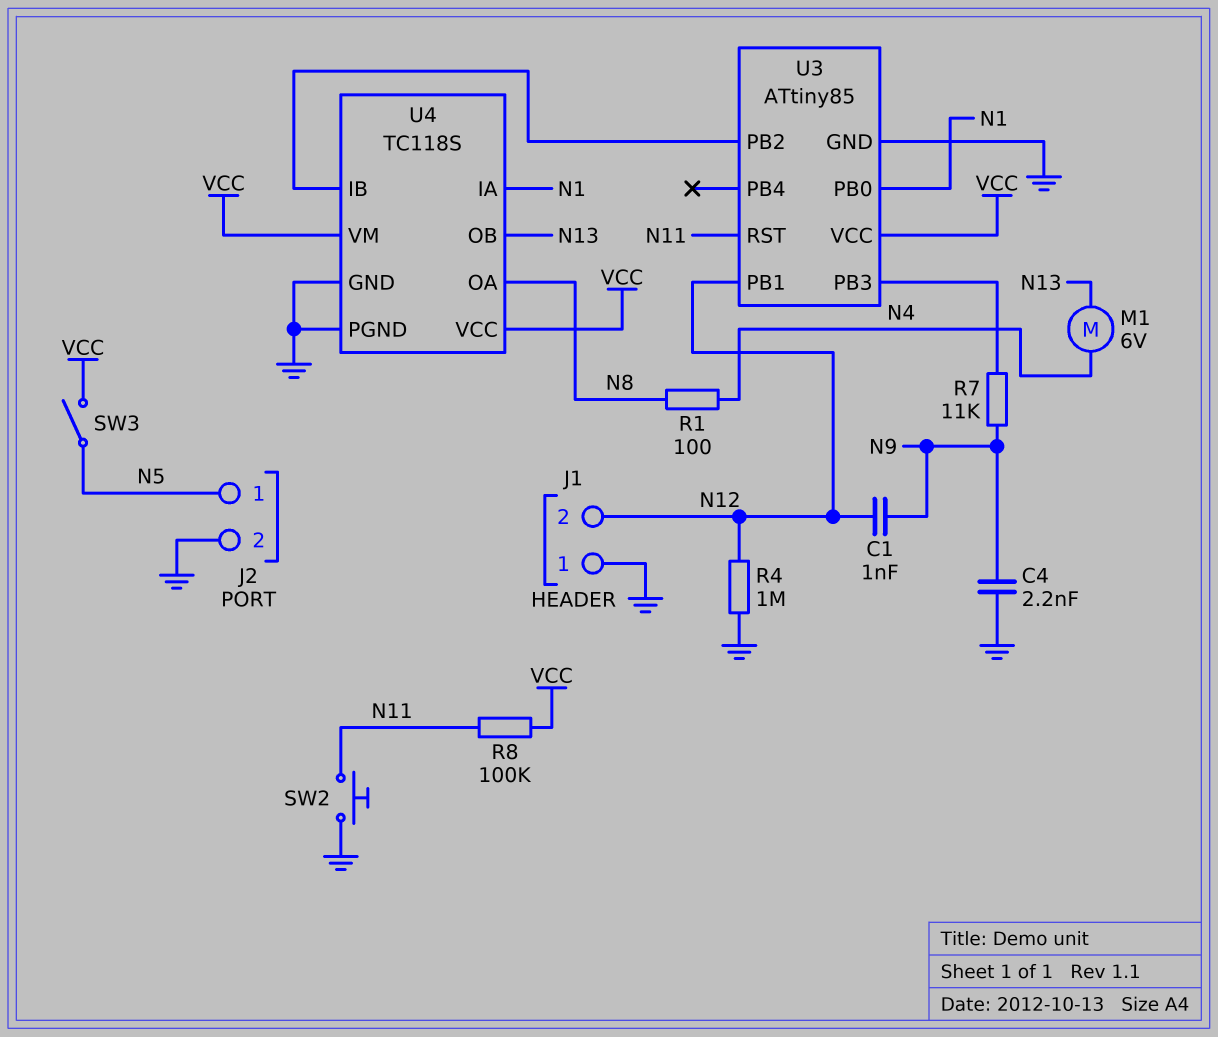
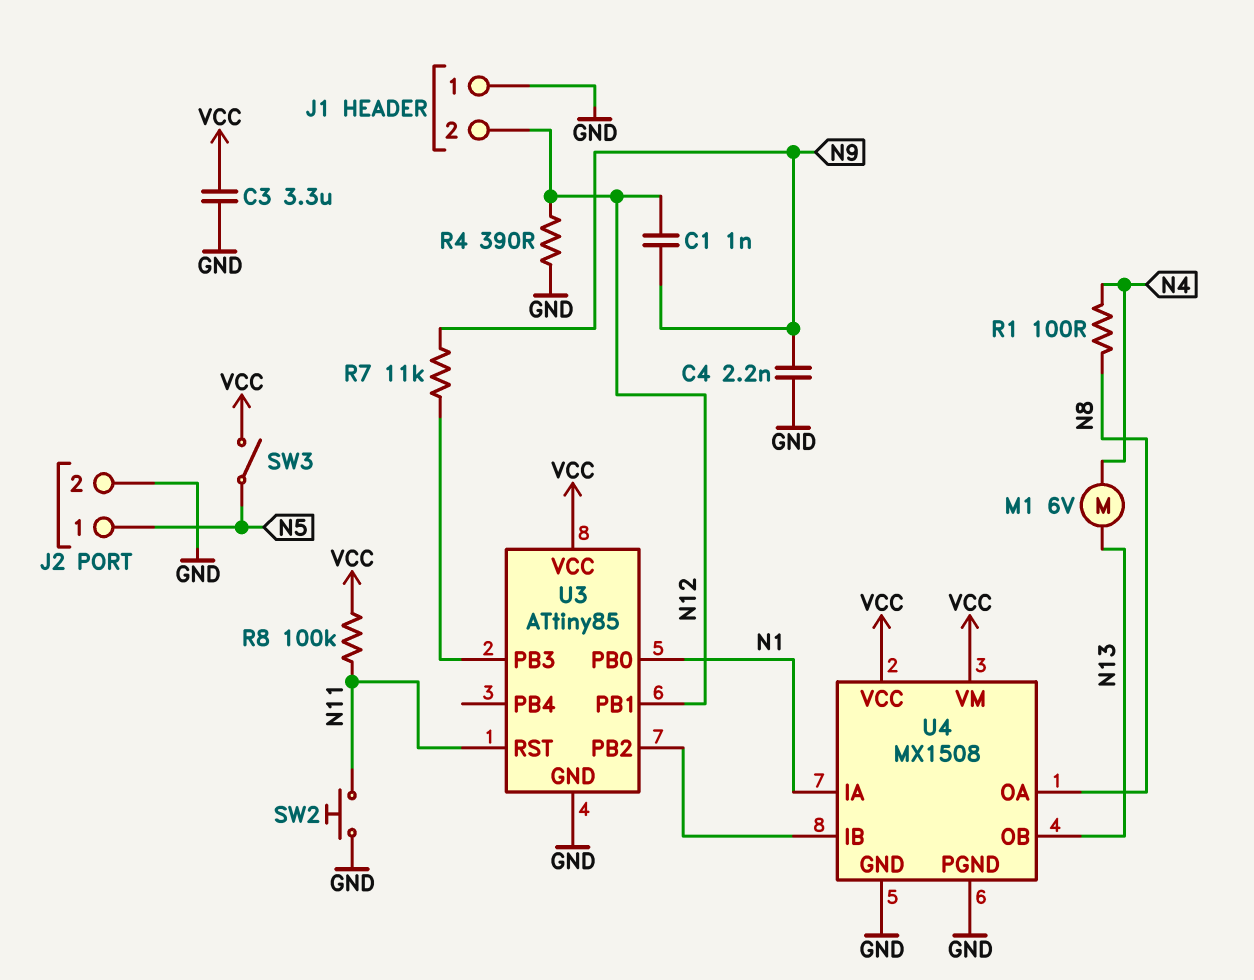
C3: none -> 3.3uF (GND, VCC)
R4: 1M (GND, N12) -> 390 (GND, N12)
U4: TC118S -> MX1508

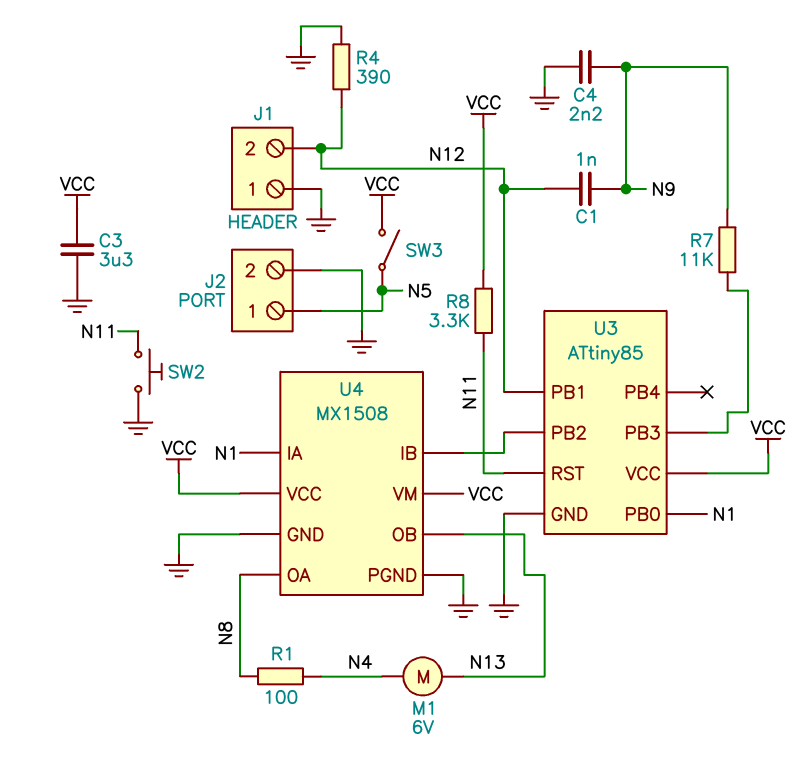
R8: 100k (N11, VCC) -> 3.3k (N11, VCC)

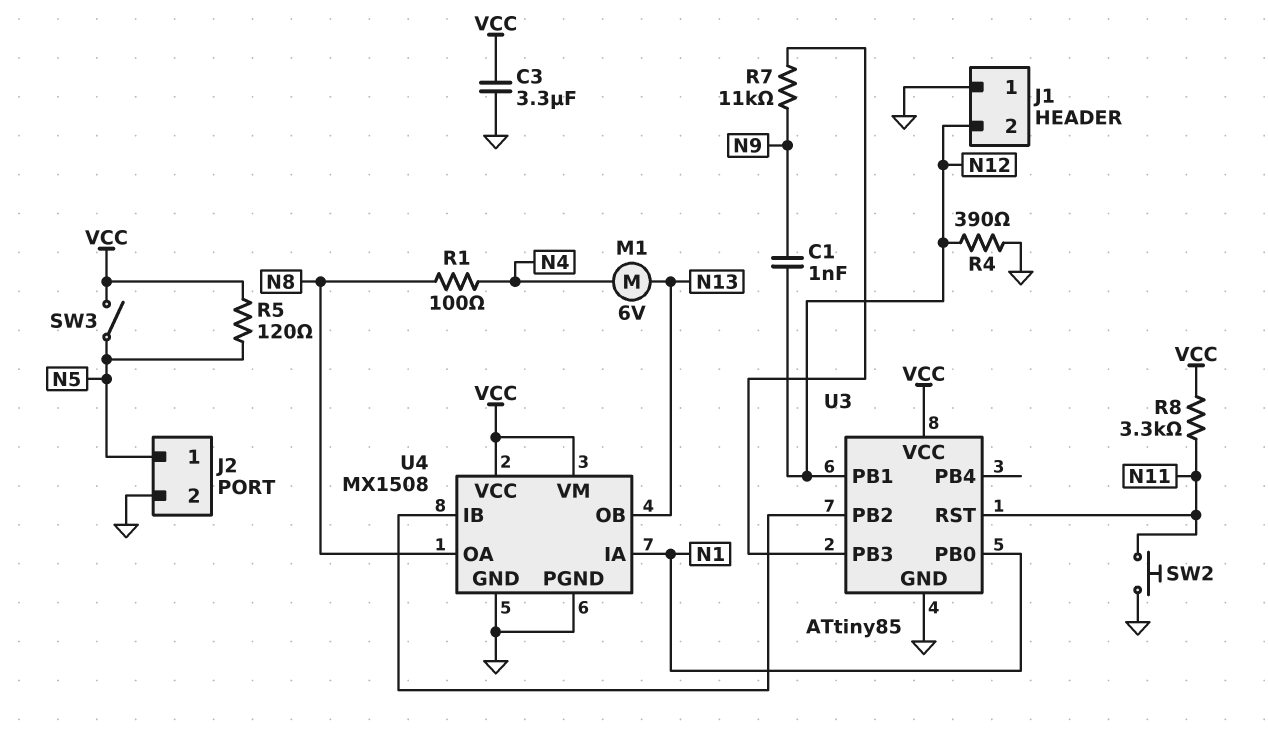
C4: 2.2nF (GND, N9) -> none
R5: none -> 120 (N5, VCC)

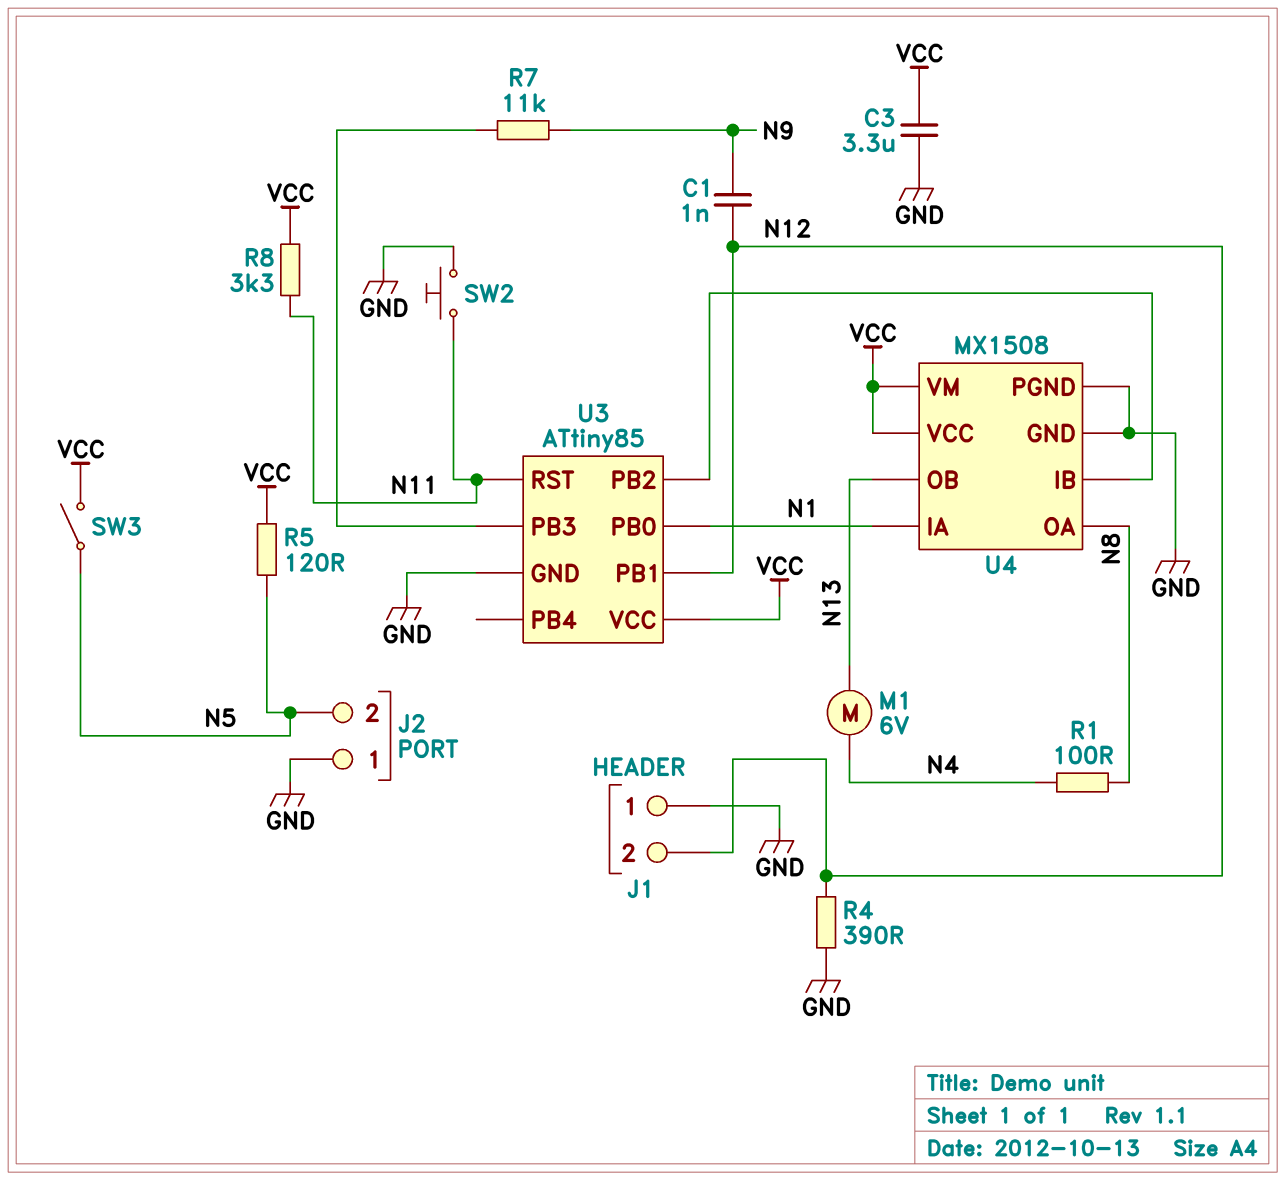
J2 pin 1: N5 -> GND
J2 pin 2: GND -> N5

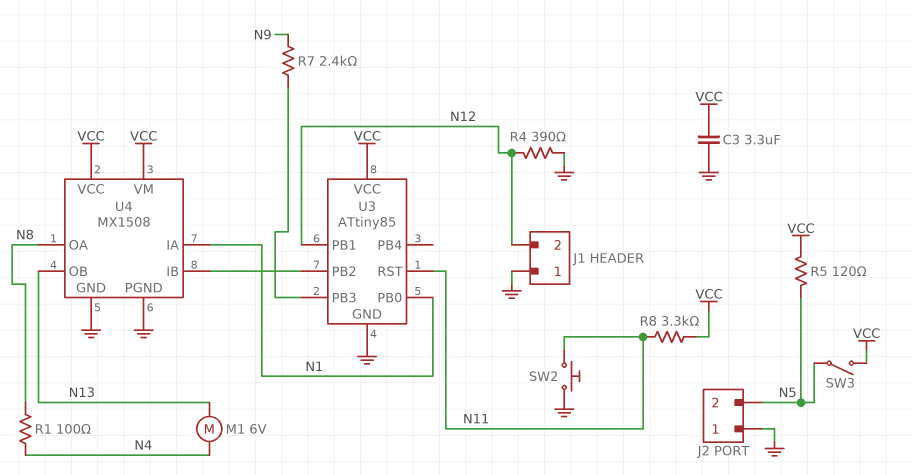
C1: 1nF (N9, N12) -> none
R7: 11k (N9, U3/PB3) -> 2.4k (N9, U3/PB3)

